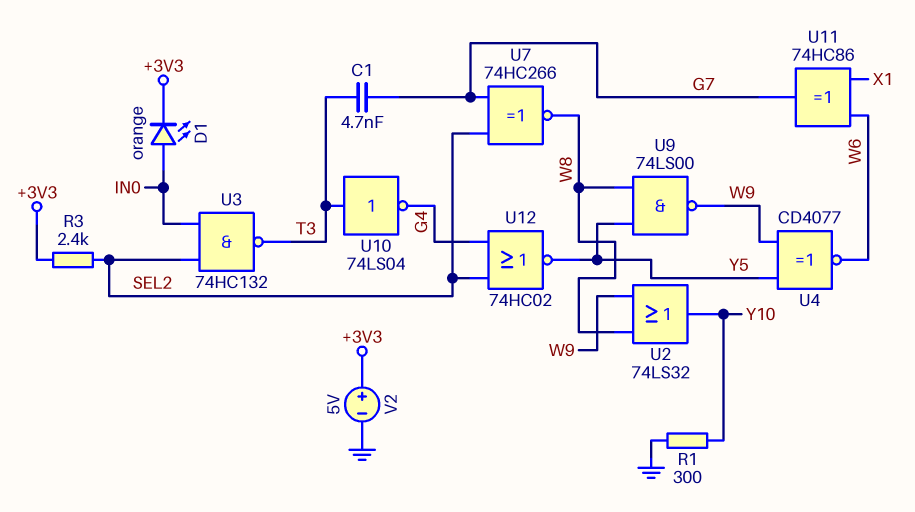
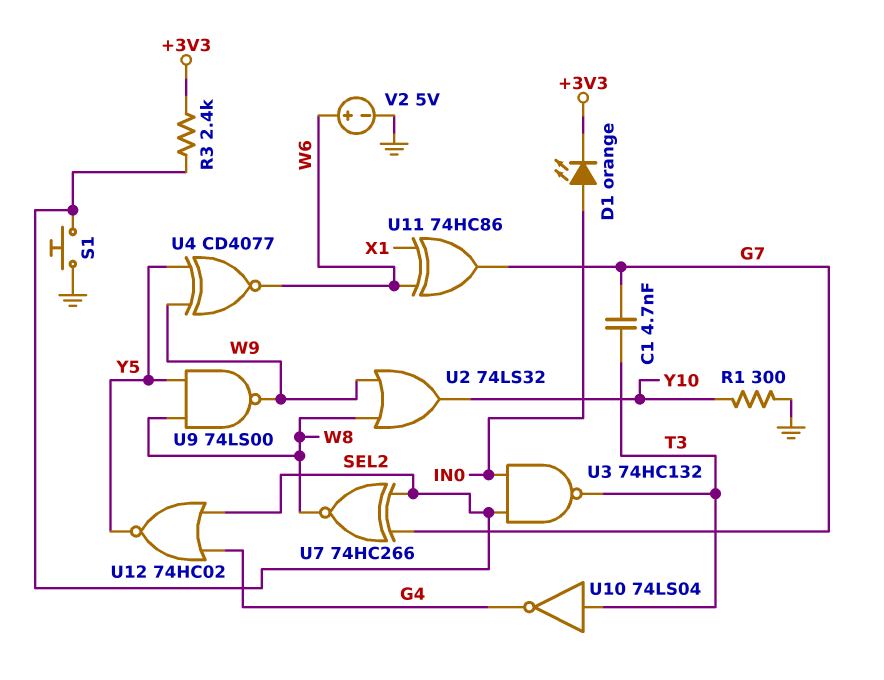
S1: none -> button (GND, SEL2)
V2: 5V (plus +3V3, minus GND) -> 5V (plus W6, minus GND)

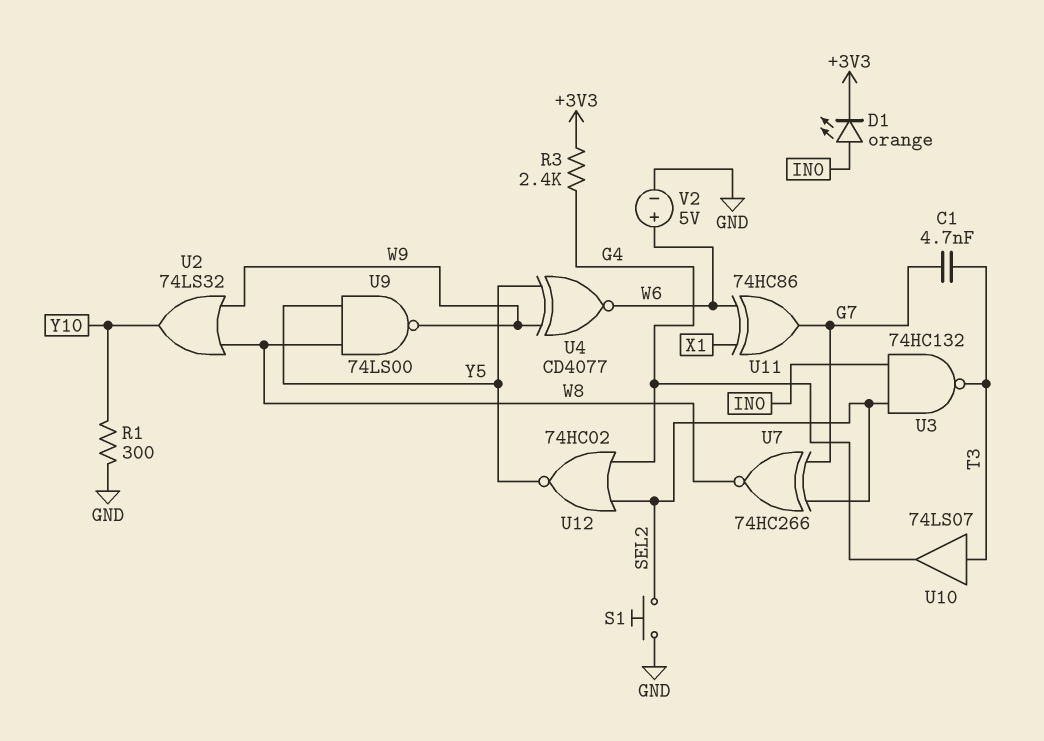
R3: 2.4k (+3V3, SEL2) -> 2.4k (+3V3, G4)
U10: NOT 74LS04 (in T3, out G4) -> buffer 74LS07 (in T3, out G4)

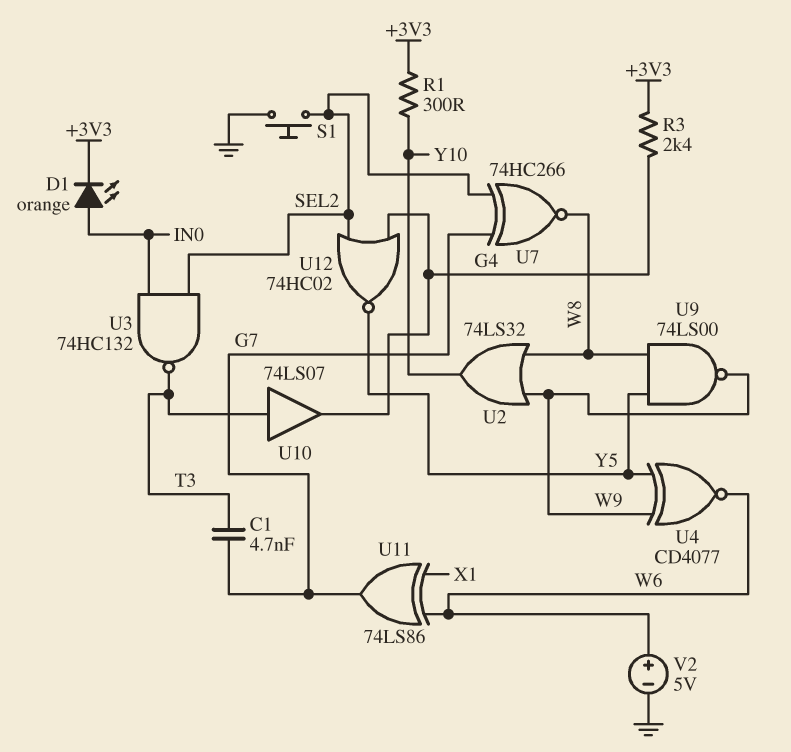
R1: 300 (GND, Y10) -> 300 (+3V3, Y10)
U11: XOR 74HC86 (in W6, in X1, out G7) -> XOR 74LS86 (in W6, in X1, out G7)

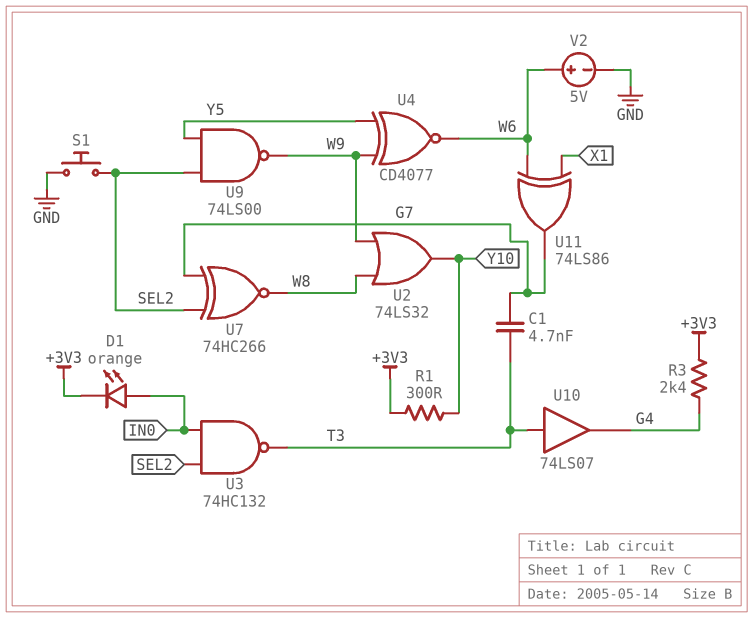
U9: NAND 74LS00 (in W8, in Y5, out W9) -> NAND 74LS00 (in SEL2, in Y5, out W9)
U12: NOR 74HC02 (in G4, in SEL2, out Y5) -> none

